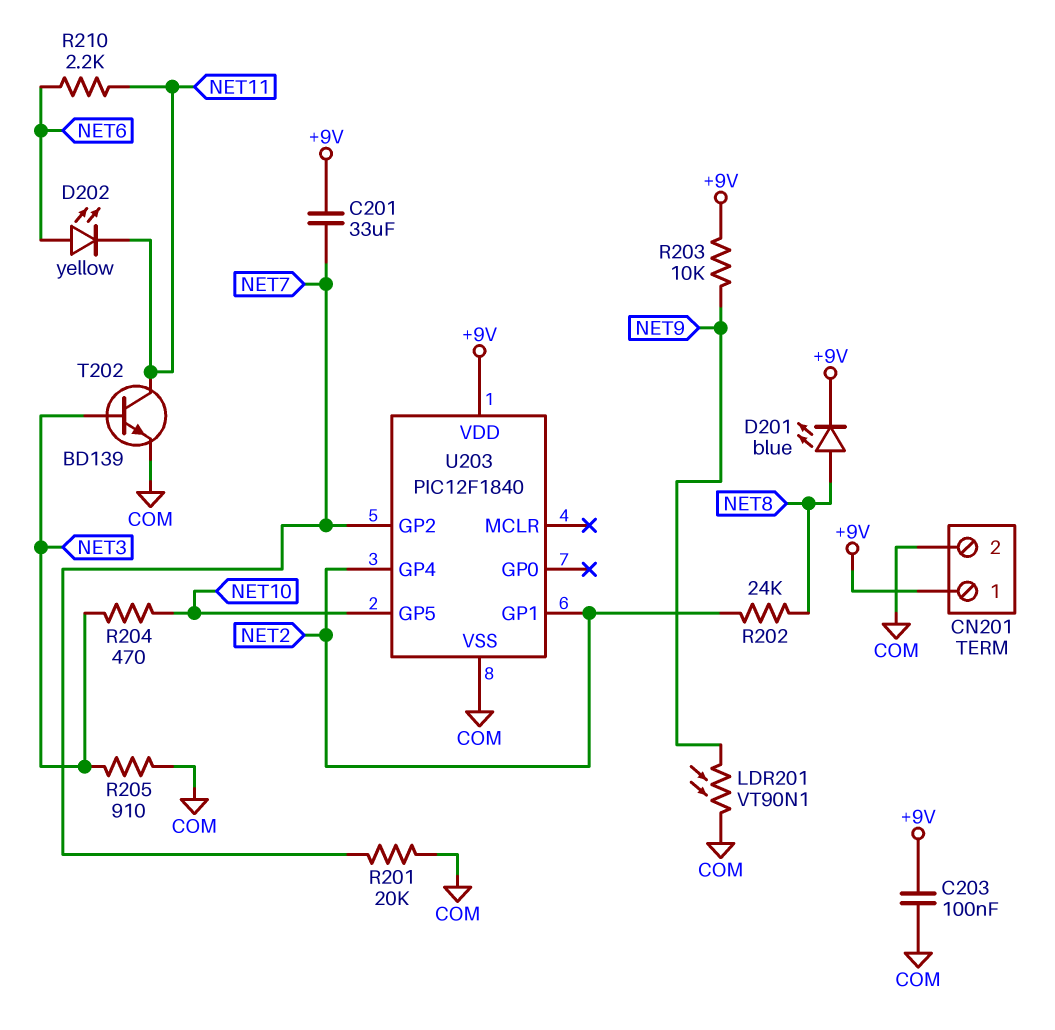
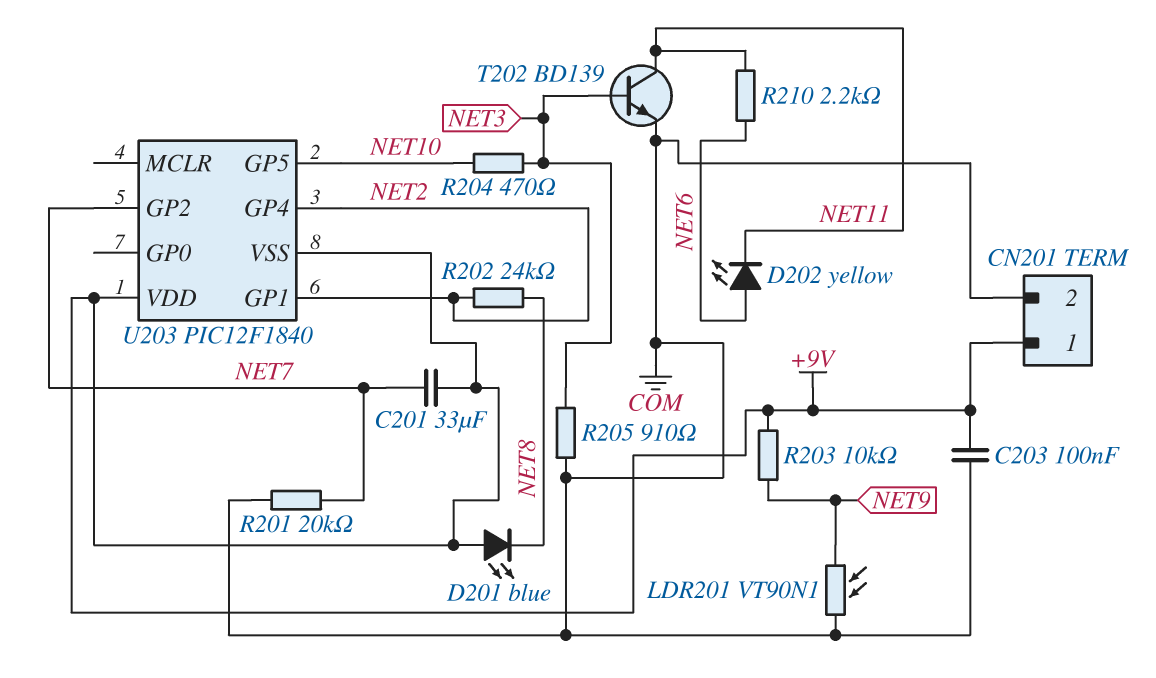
D201: LED blue (A NET8, K +9V) -> LED blue (A +9V, K NET8)
U203 pin VSS: COM -> +9V

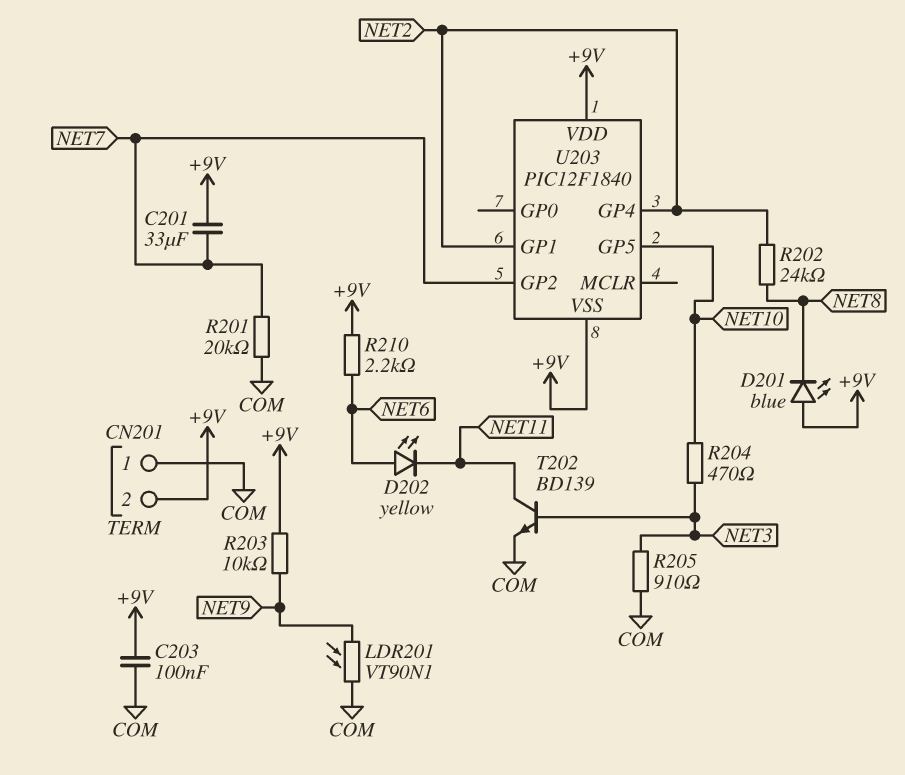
CN201 pin 1: +9V -> COM
CN201 pin 2: COM -> +9V
R210: 2.2k (NET6, NET11) -> 2.2k (+9V, NET6)

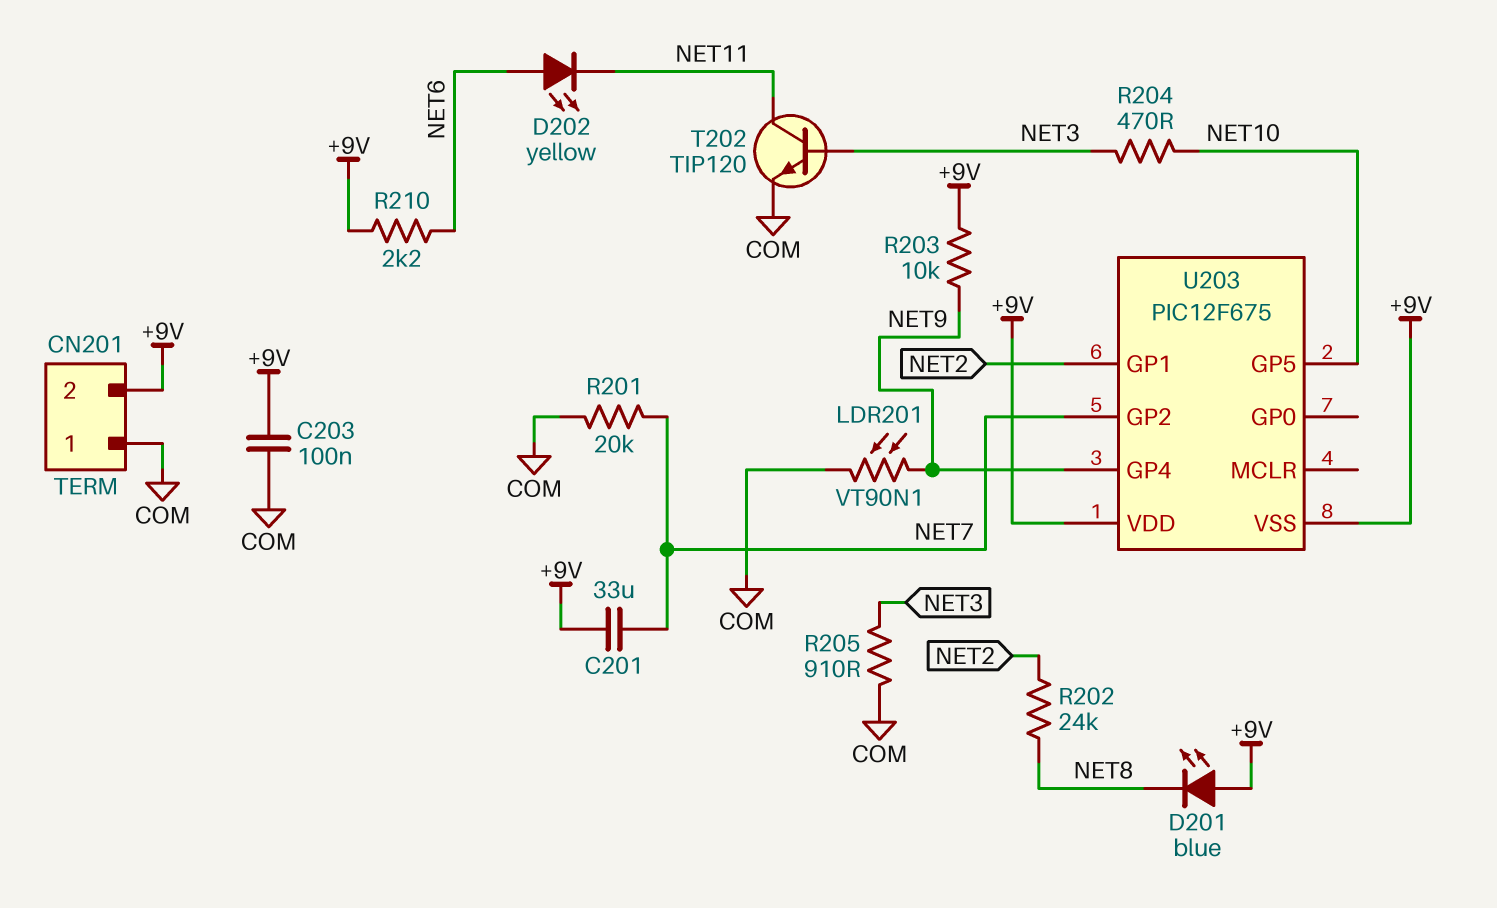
T202: NPN BD139 (B NET3, C NET11, E COM) -> NPN TIP120 (B NET3, C NET11, E COM)
U203: PIC12F1840 -> PIC12F675
U203 pin GP4: NET2 -> NET9

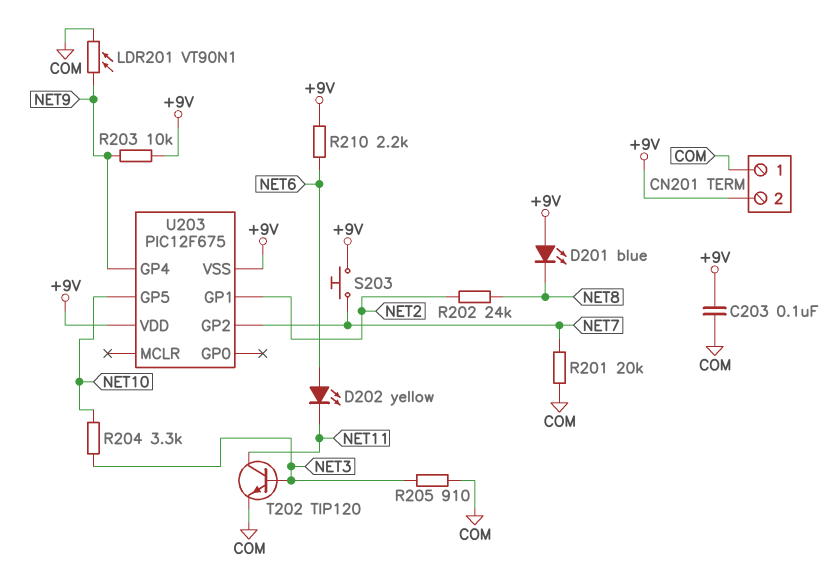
C201: 33uF (+9V, NET7) -> none
R204: 470 (NET3, NET10) -> 3.3k (NET3, NET10)
S203: none -> button (+9V, NET7)

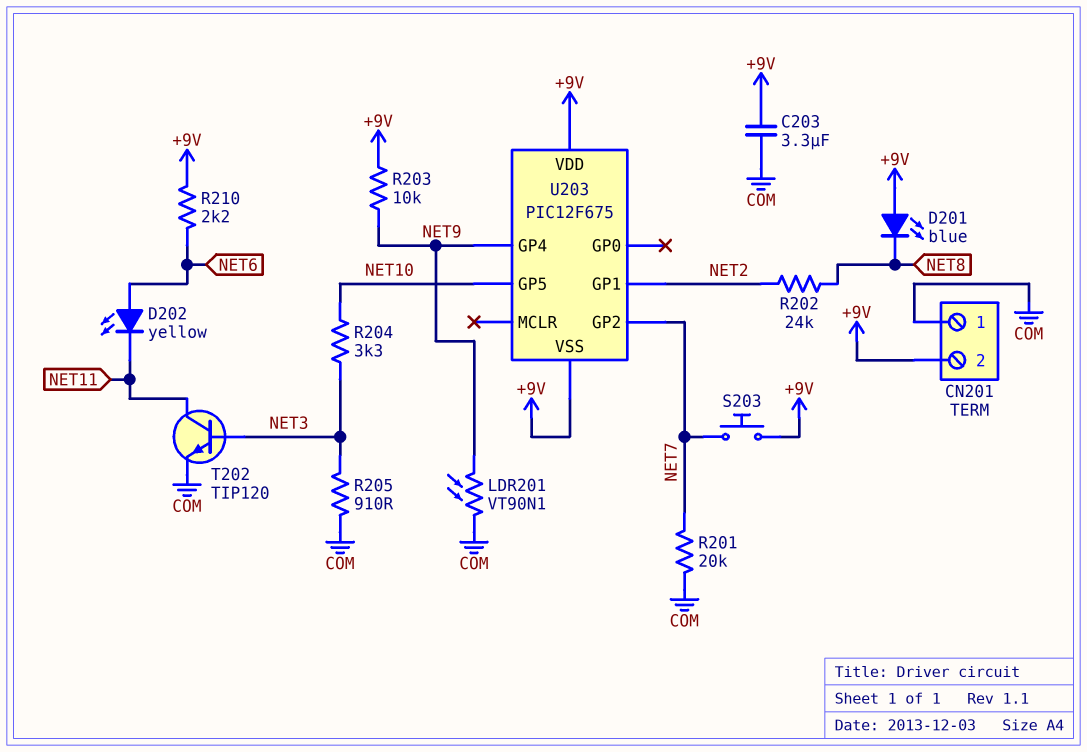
C203: 100nF (+9V, COM) -> 3.3uF (+9V, COM)

